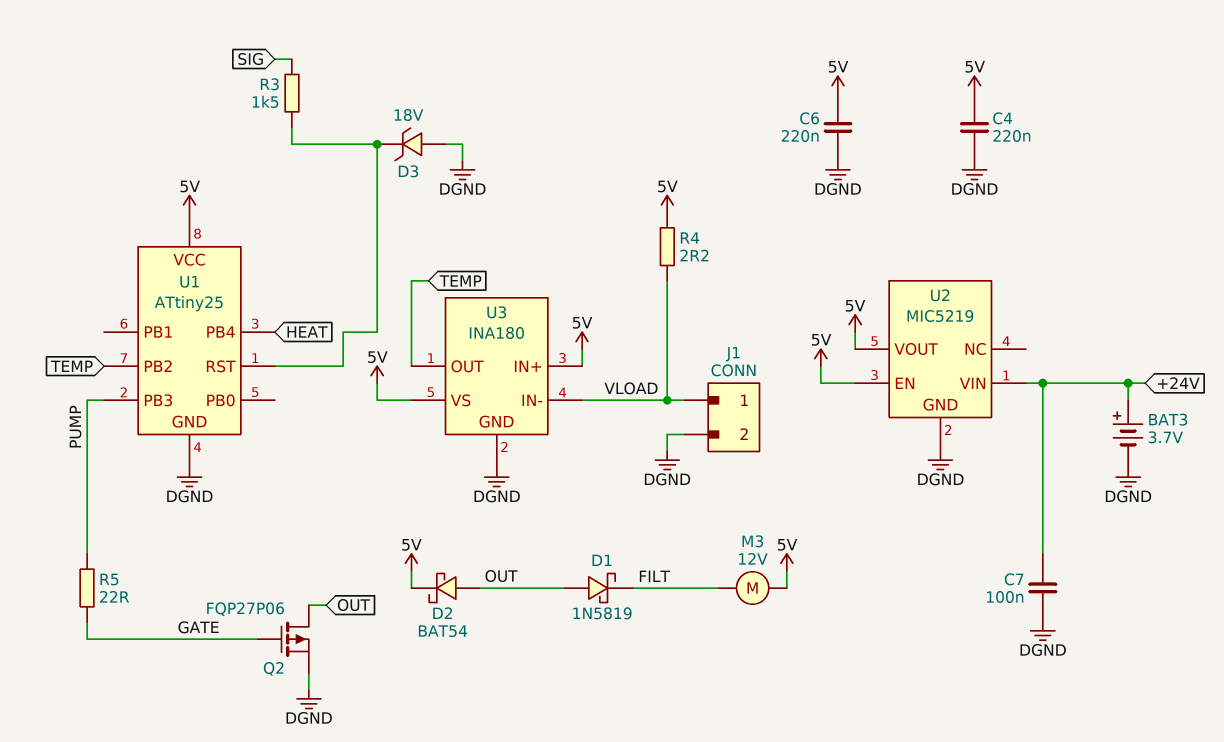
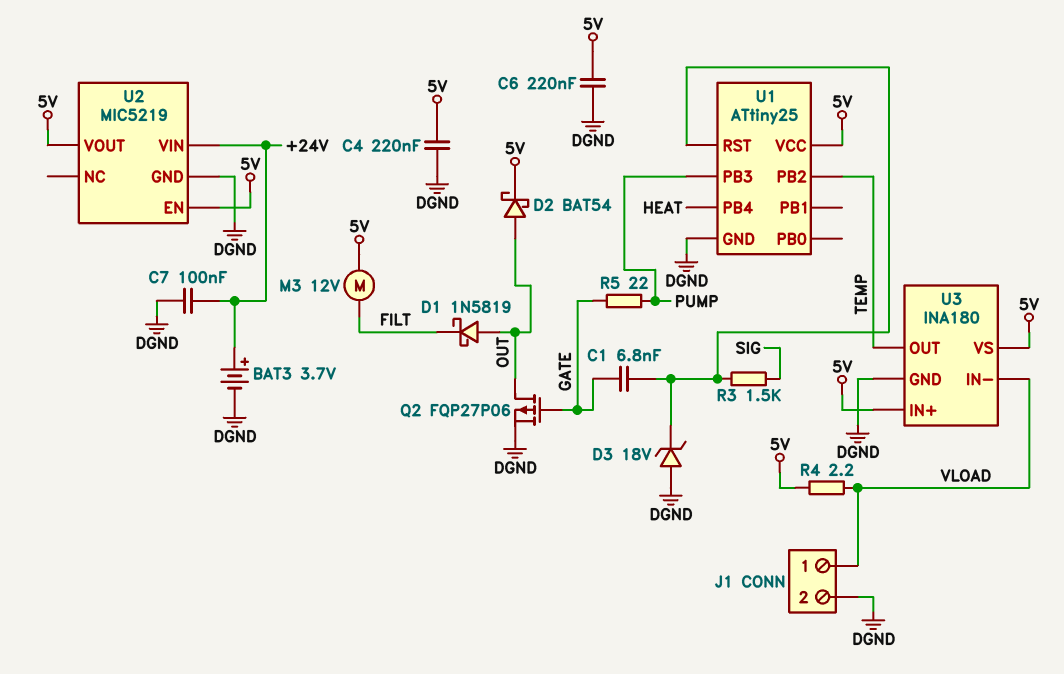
C1: none -> 6.8nF (GATE, U1/RST)

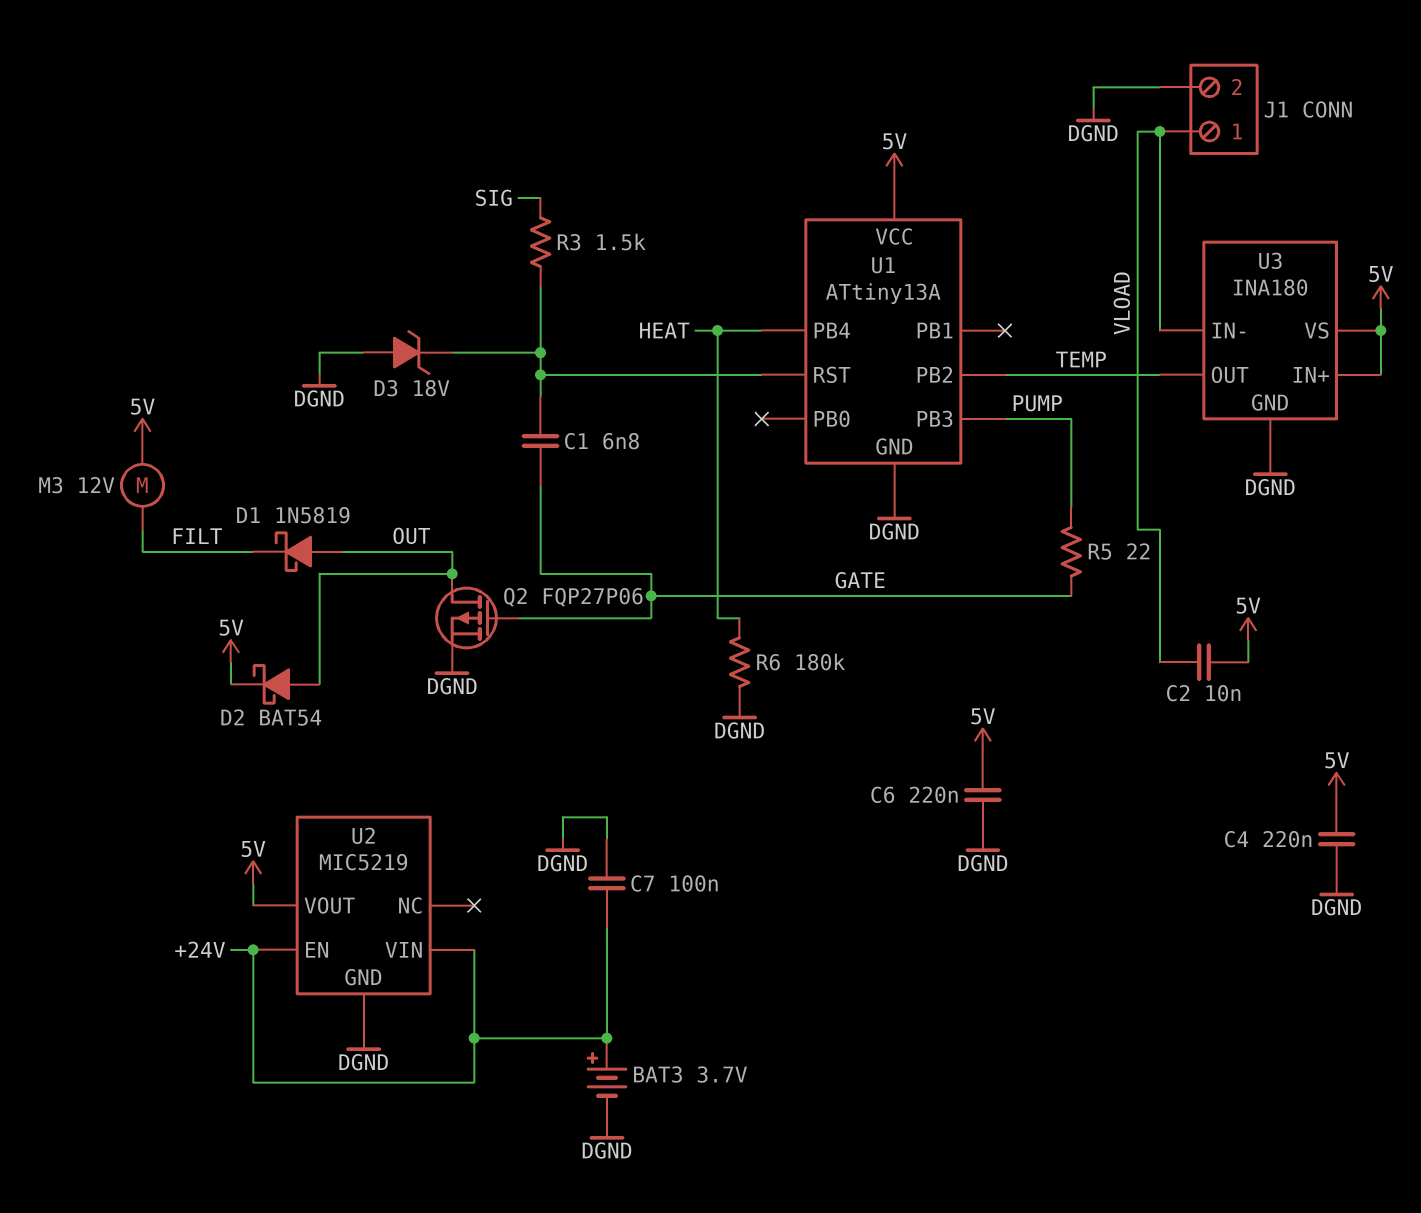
C2: none -> 10nF (5V, VLOAD)
R4: 2.2 (5V, VLOAD) -> none
R6: none -> 180k (DGND, HEAT)
U1: ATtiny25 -> ATtiny13A
U2 pin EN: 5V -> +24V

